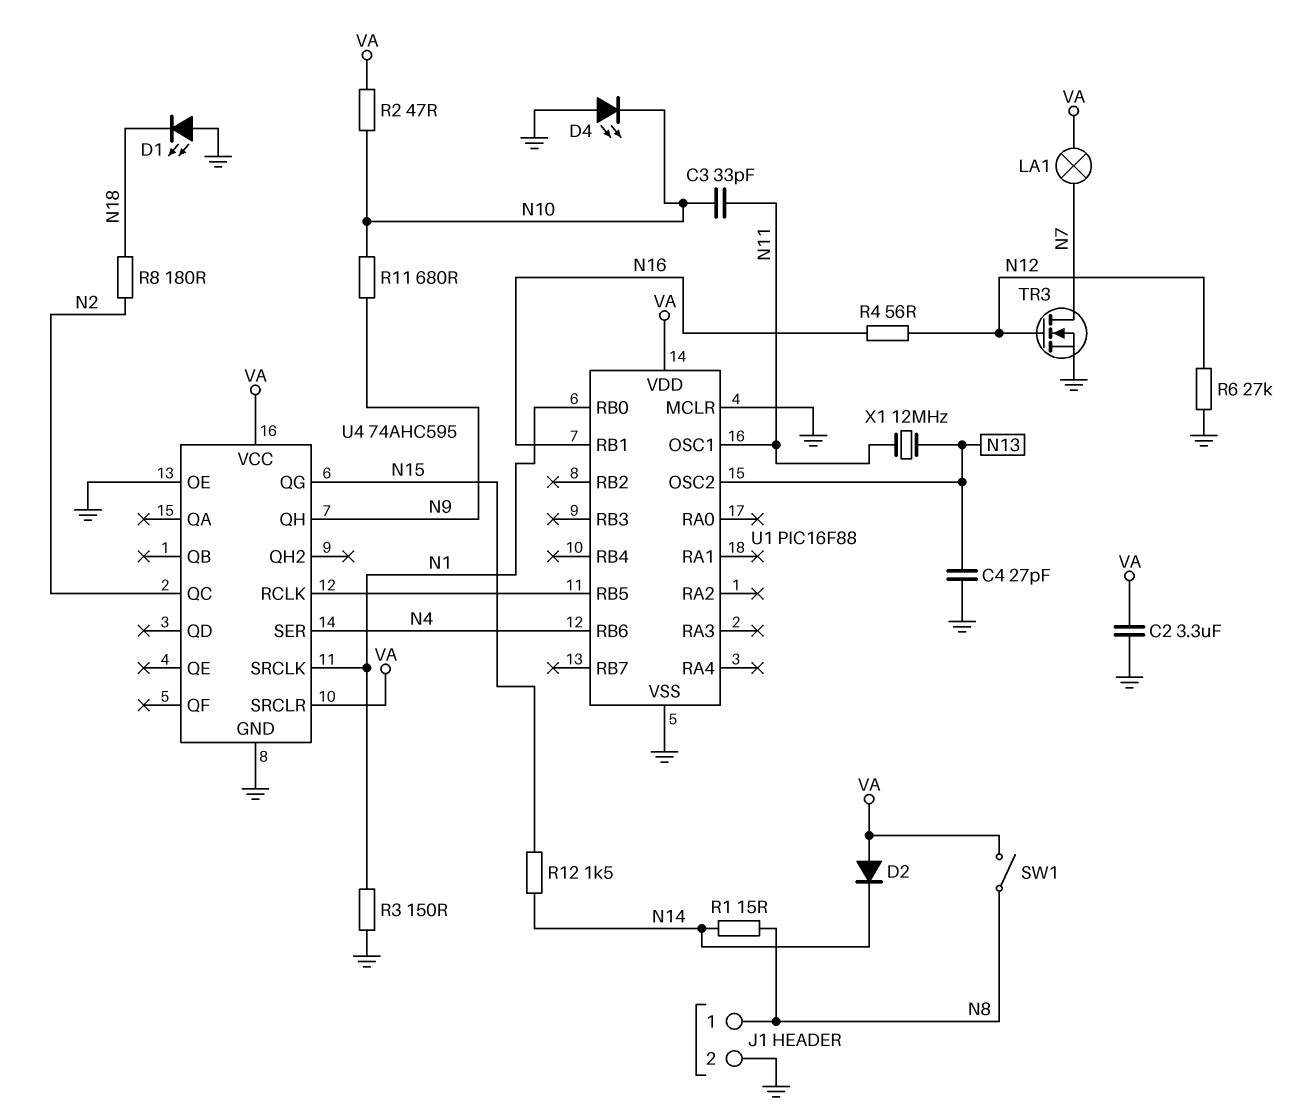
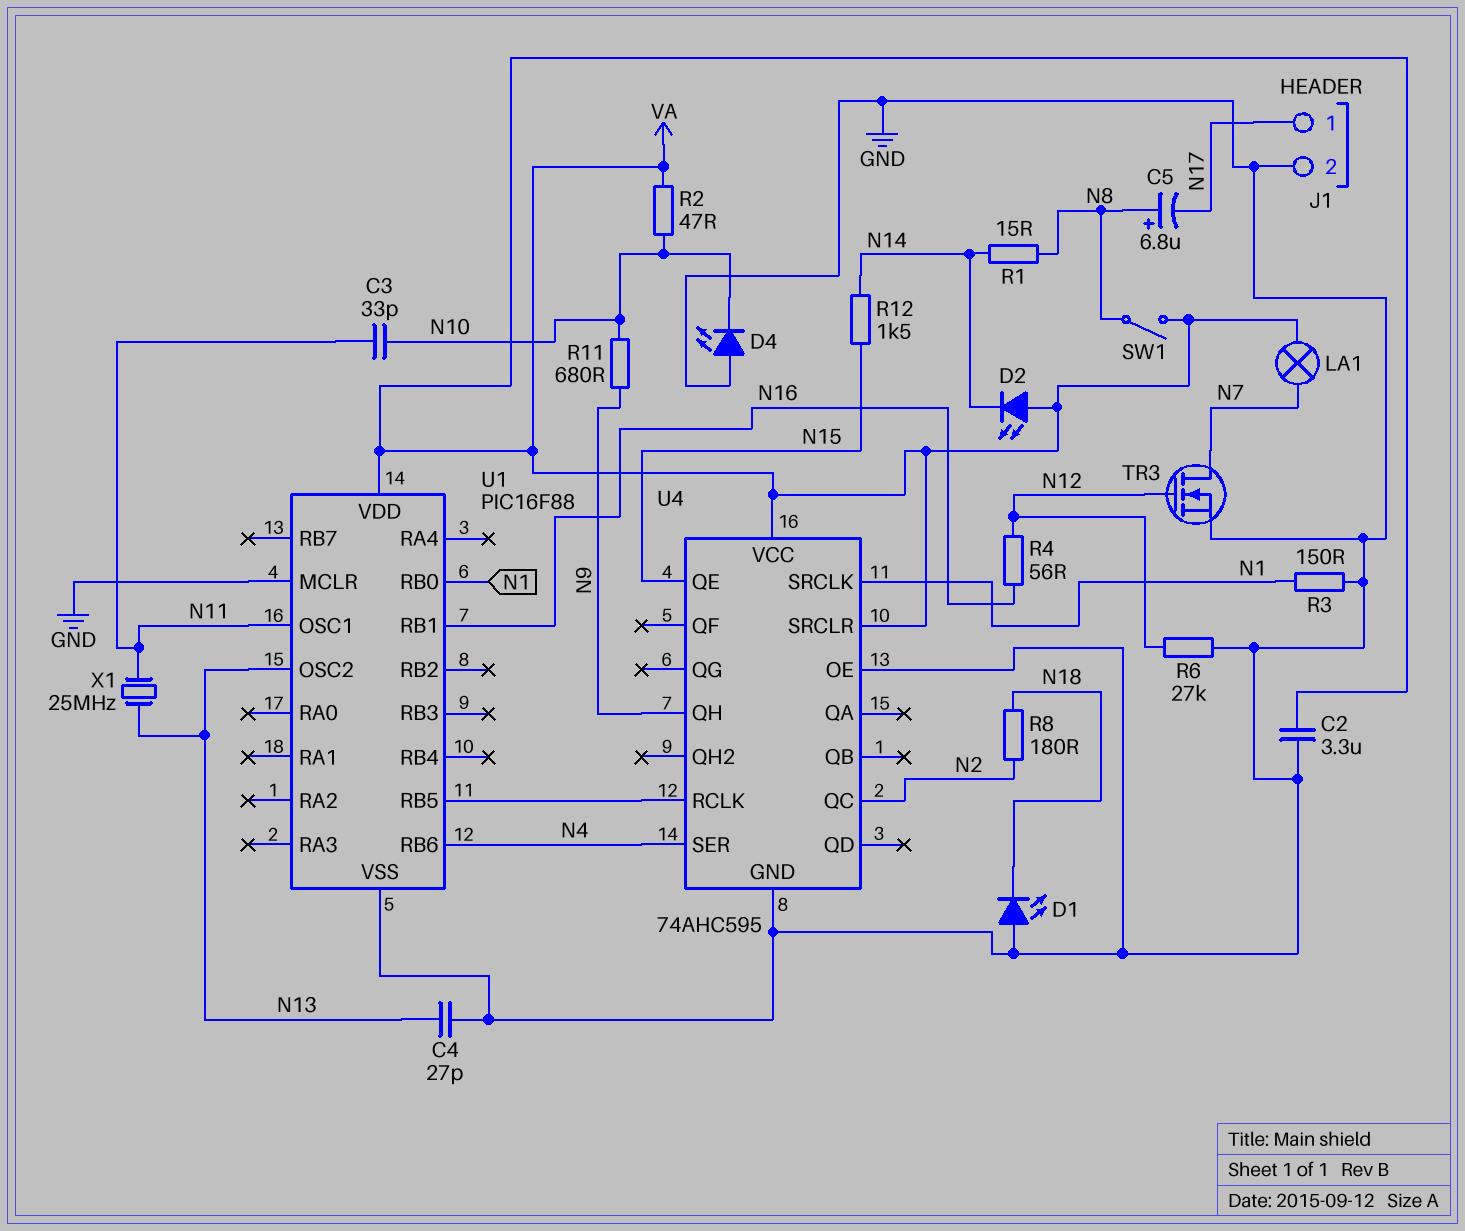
C5: none -> 6.8uF (plus N8, minus N17)
D2: diode (A VA, K N14) -> LED (A VA, K N14)
J1 pin 1: N8 -> N17
U4 pin QE: none -> N15
U4 pin QG: N15 -> none
X1: 12MHz (N11, N13) -> 25MHz (N11, N13)

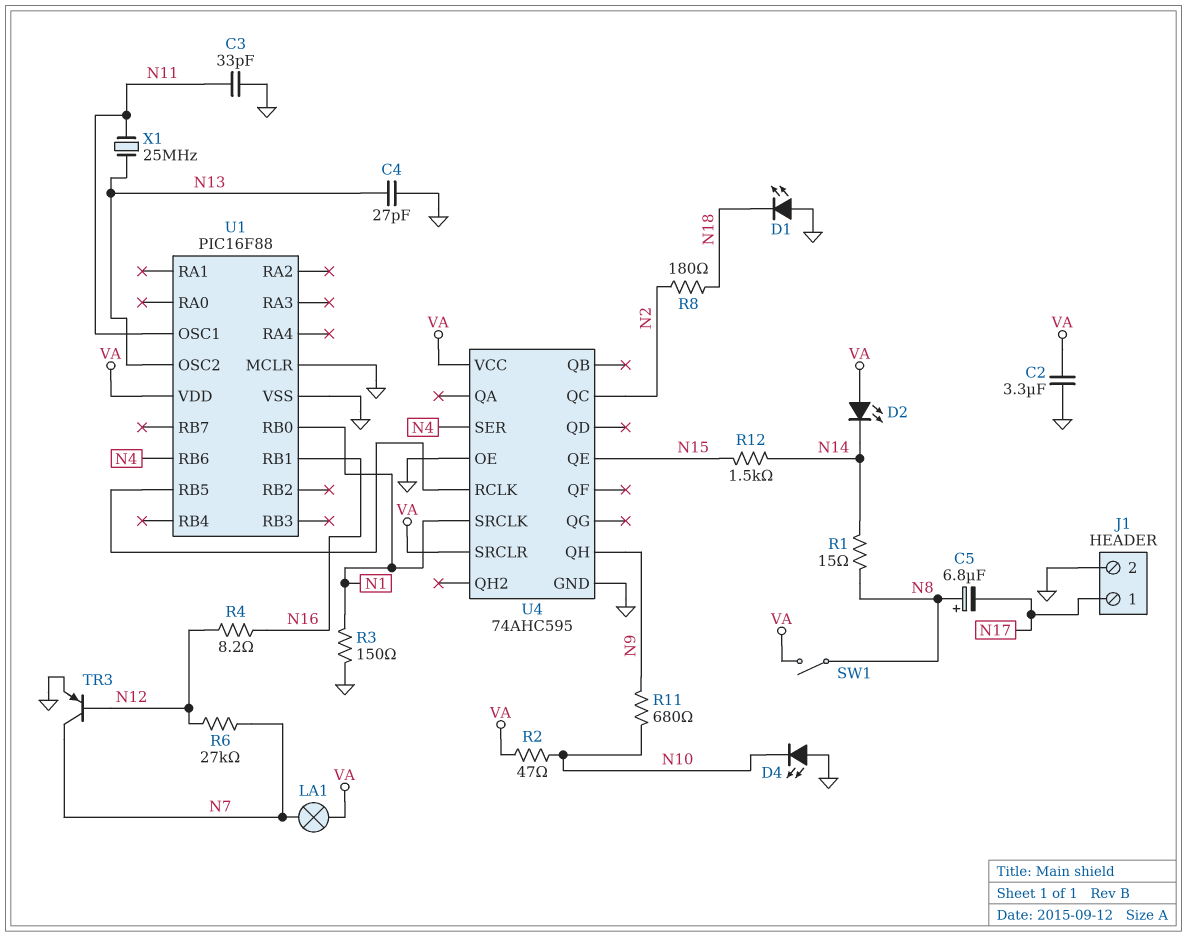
C3: 33pF (N10, N11) -> 33pF (GND, N11)
R4: 56 (N12, N16) -> 8.2 (N12, N16)
R6: 27k (GND, N12) -> 27k (N7, N12)
TR3: NMOS (G N12, D N7, S GND) -> PNP (B N12, C N7, E GND)

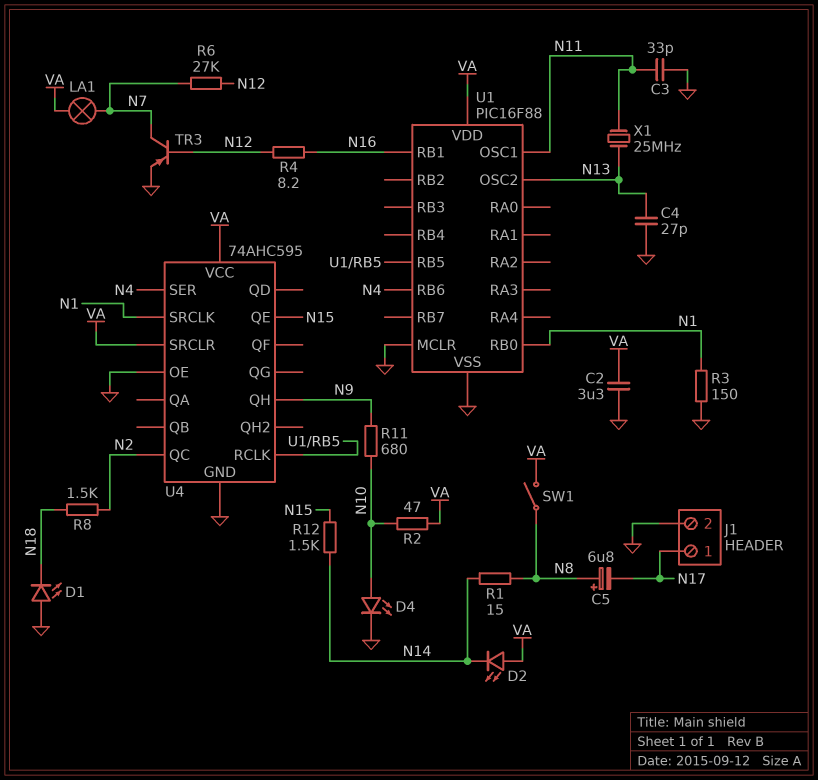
D4: LED (A GND, K N10) -> LED (A N10, K GND)
R8: 180 (N2, N18) -> 1.5k (N2, N18)

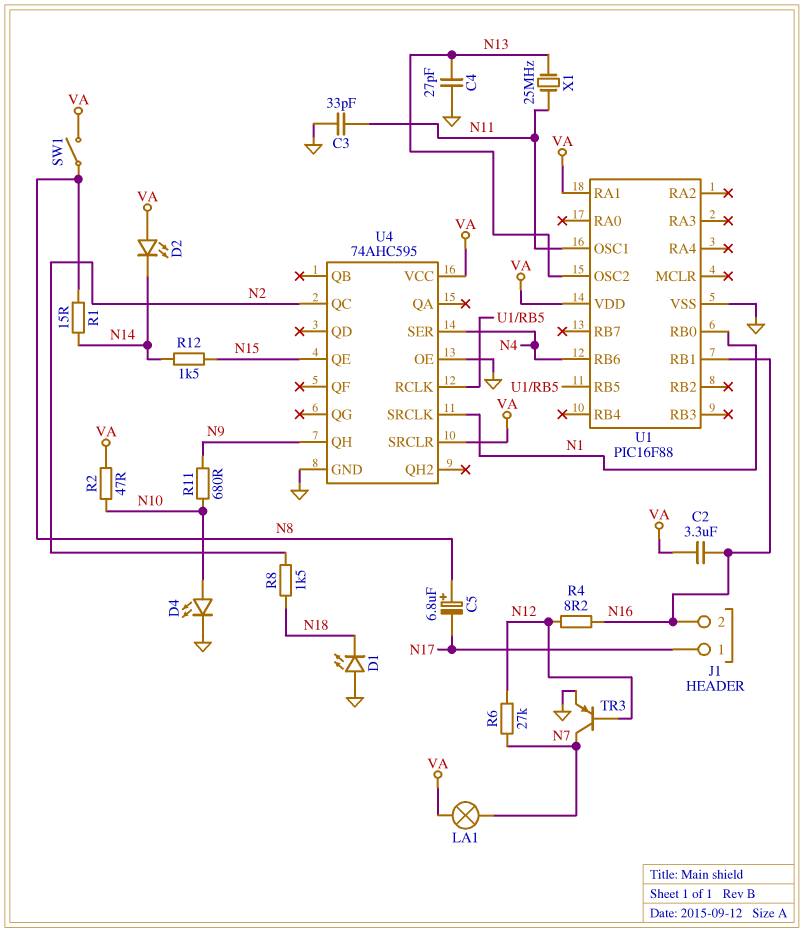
C2: 3.3uF (GND, VA) -> 3.3uF (N16, VA)
J1 pin 2: GND -> N16
R3: 150 (GND, N1) -> none
U1 pin MCLR: GND -> none
U1 pin RA1: none -> VA

